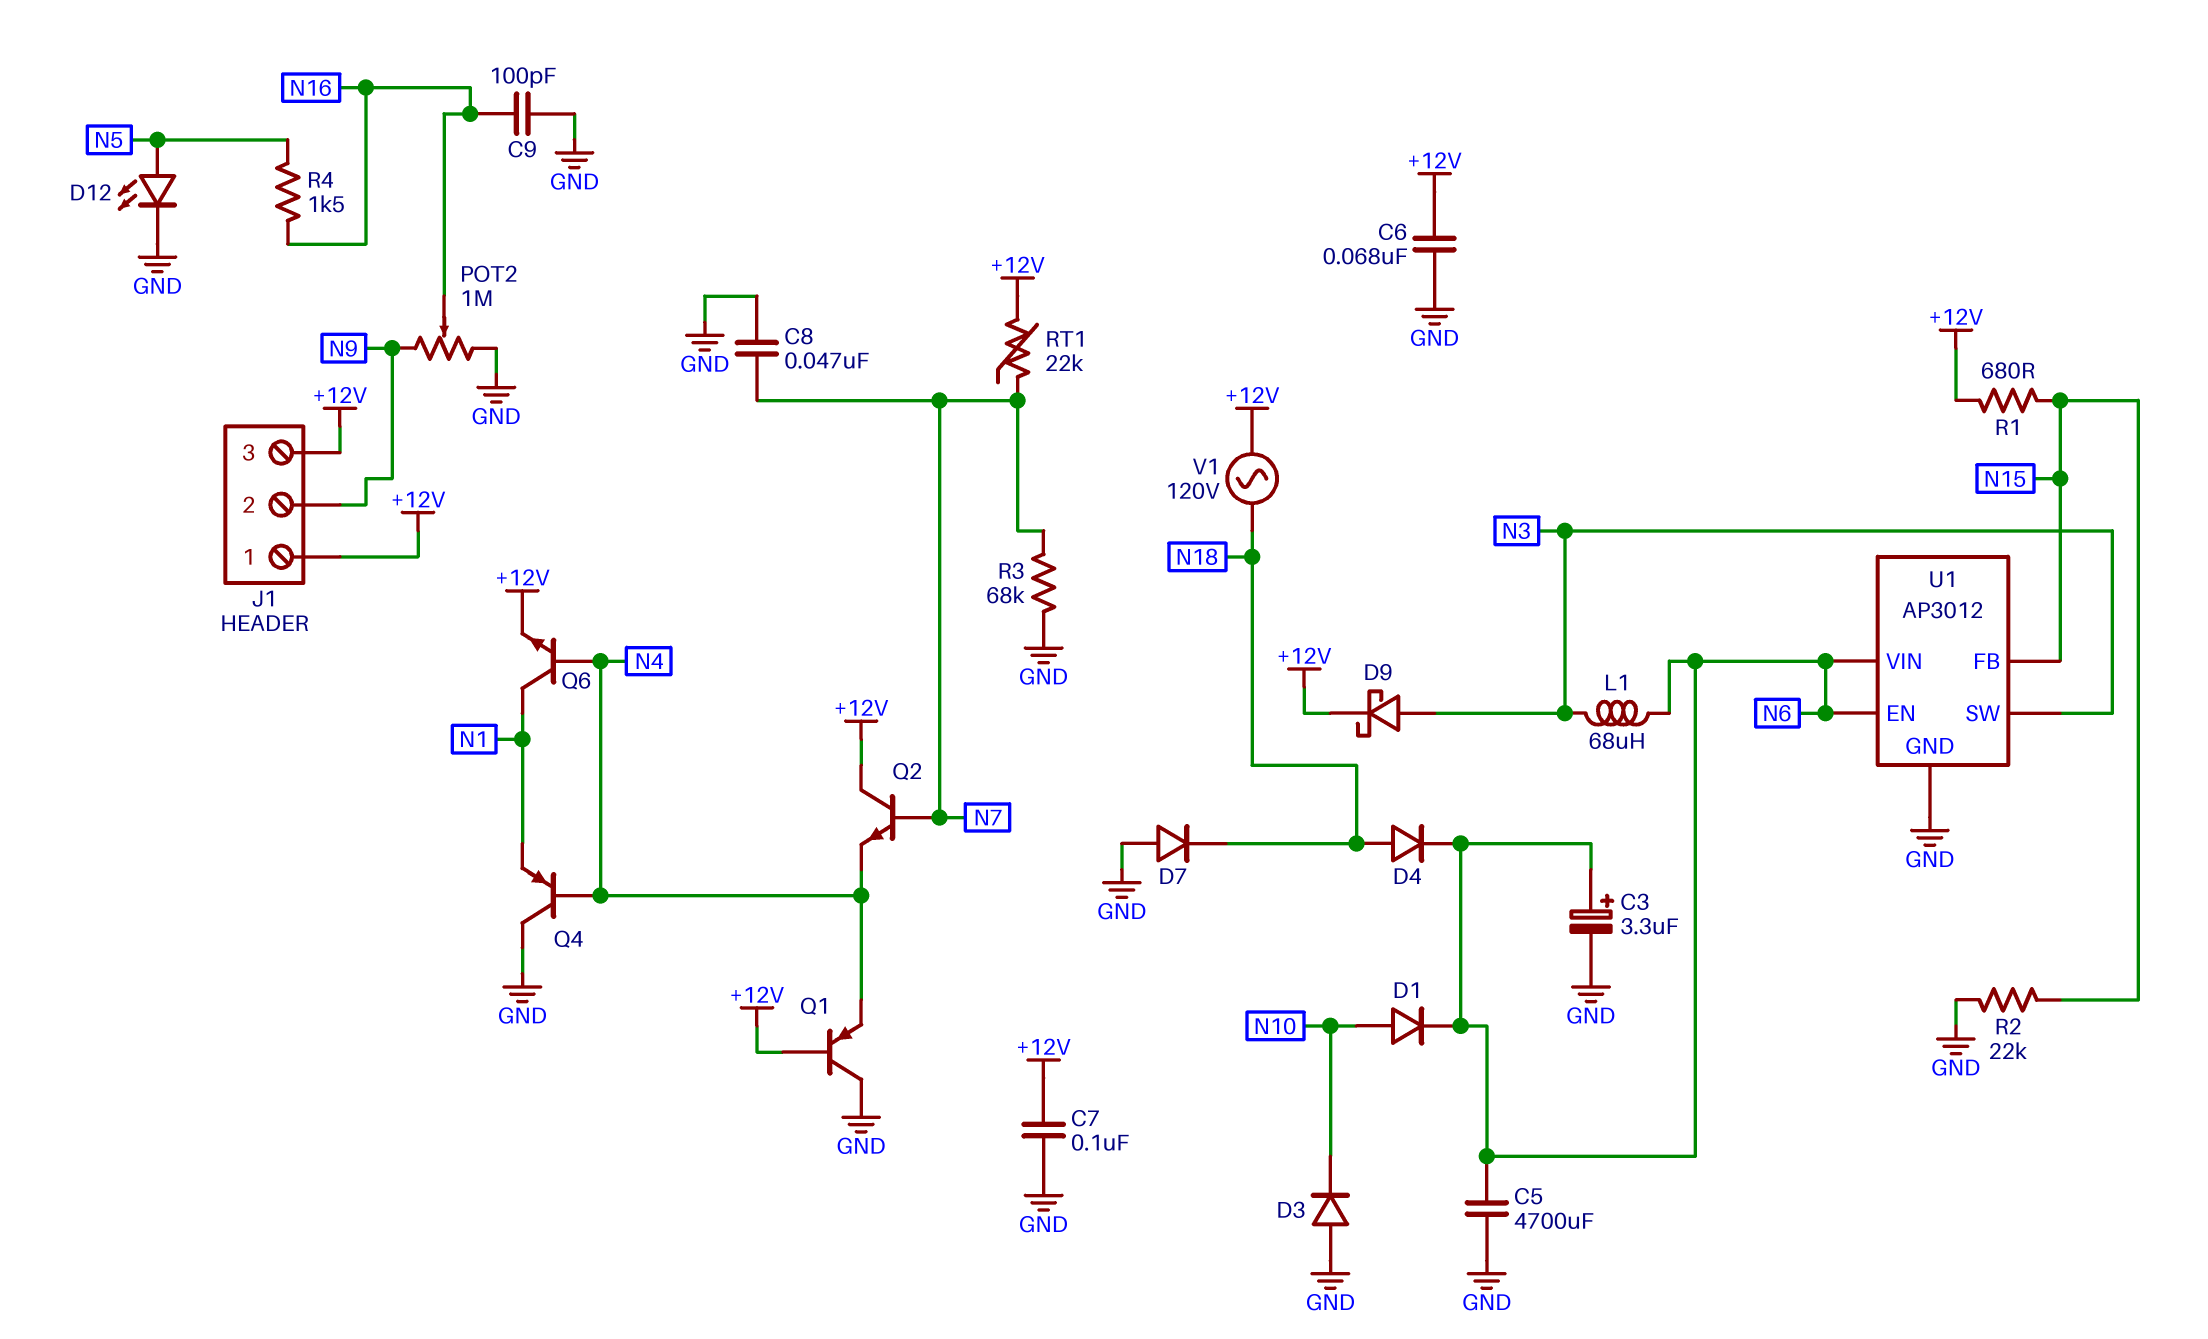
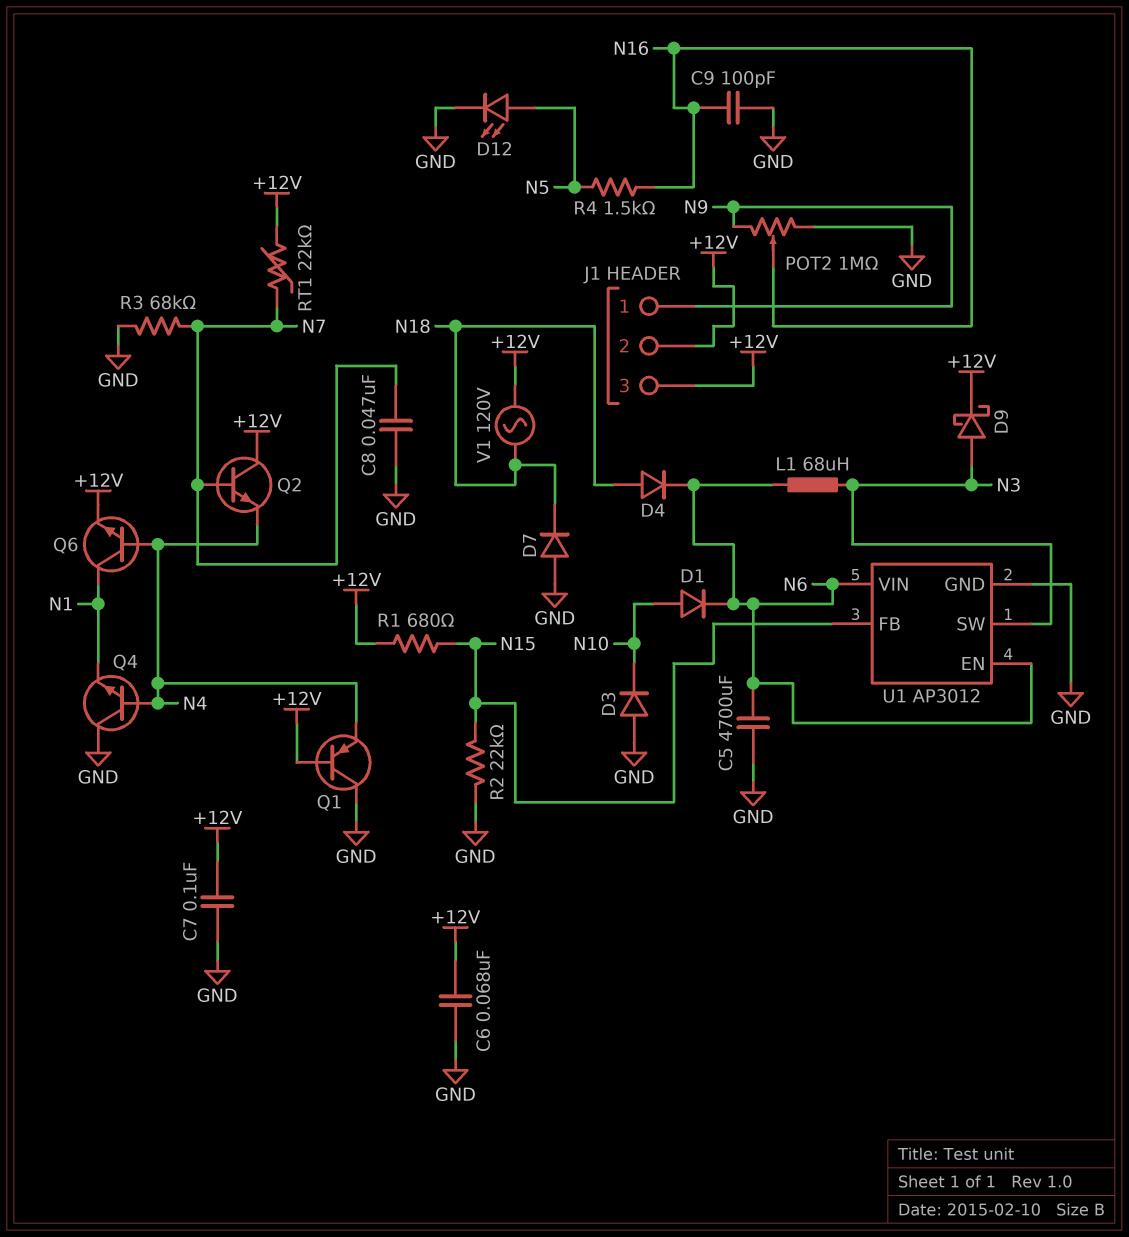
C3: 3.3uF (plus N6, minus GND) -> none
J1 pin 1: +12V -> N9
J1 pin 2: N9 -> +12V
Q4: PNP (B N4, C GND, E N1) -> NPN (B N4, C GND, E N1)

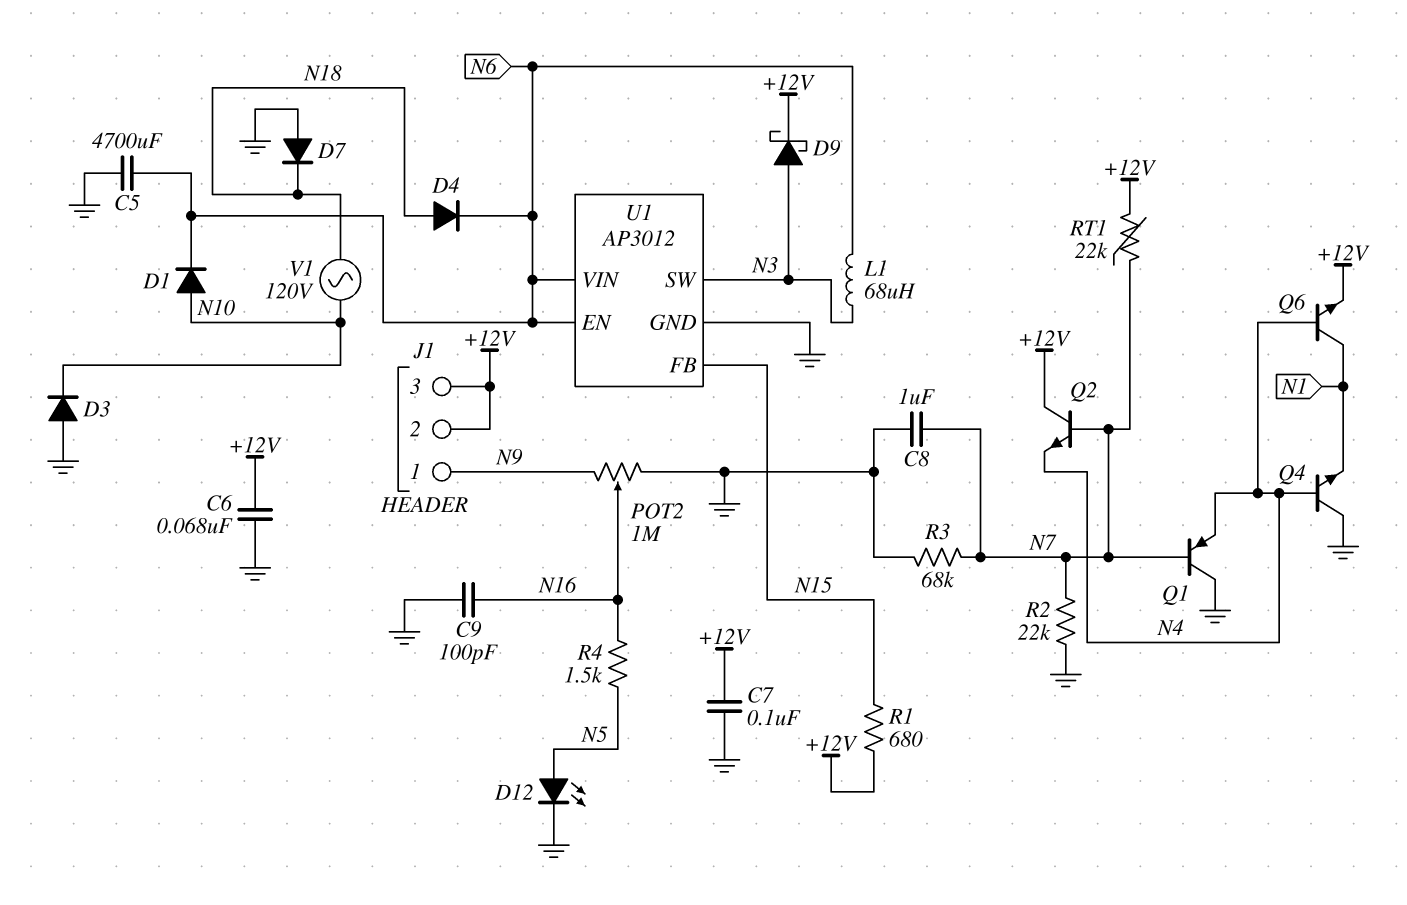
C8: 47nF (GND, N7) -> 1uF (GND, N7)
Q1: PNP (B +12V, C GND, E N4) -> PNP (B N7, C GND, E N4)
R2: 22k (GND, N15) -> 22k (GND, N7)
V1: AC 120V (+12V, N18) -> AC 120V (N10, N18)

